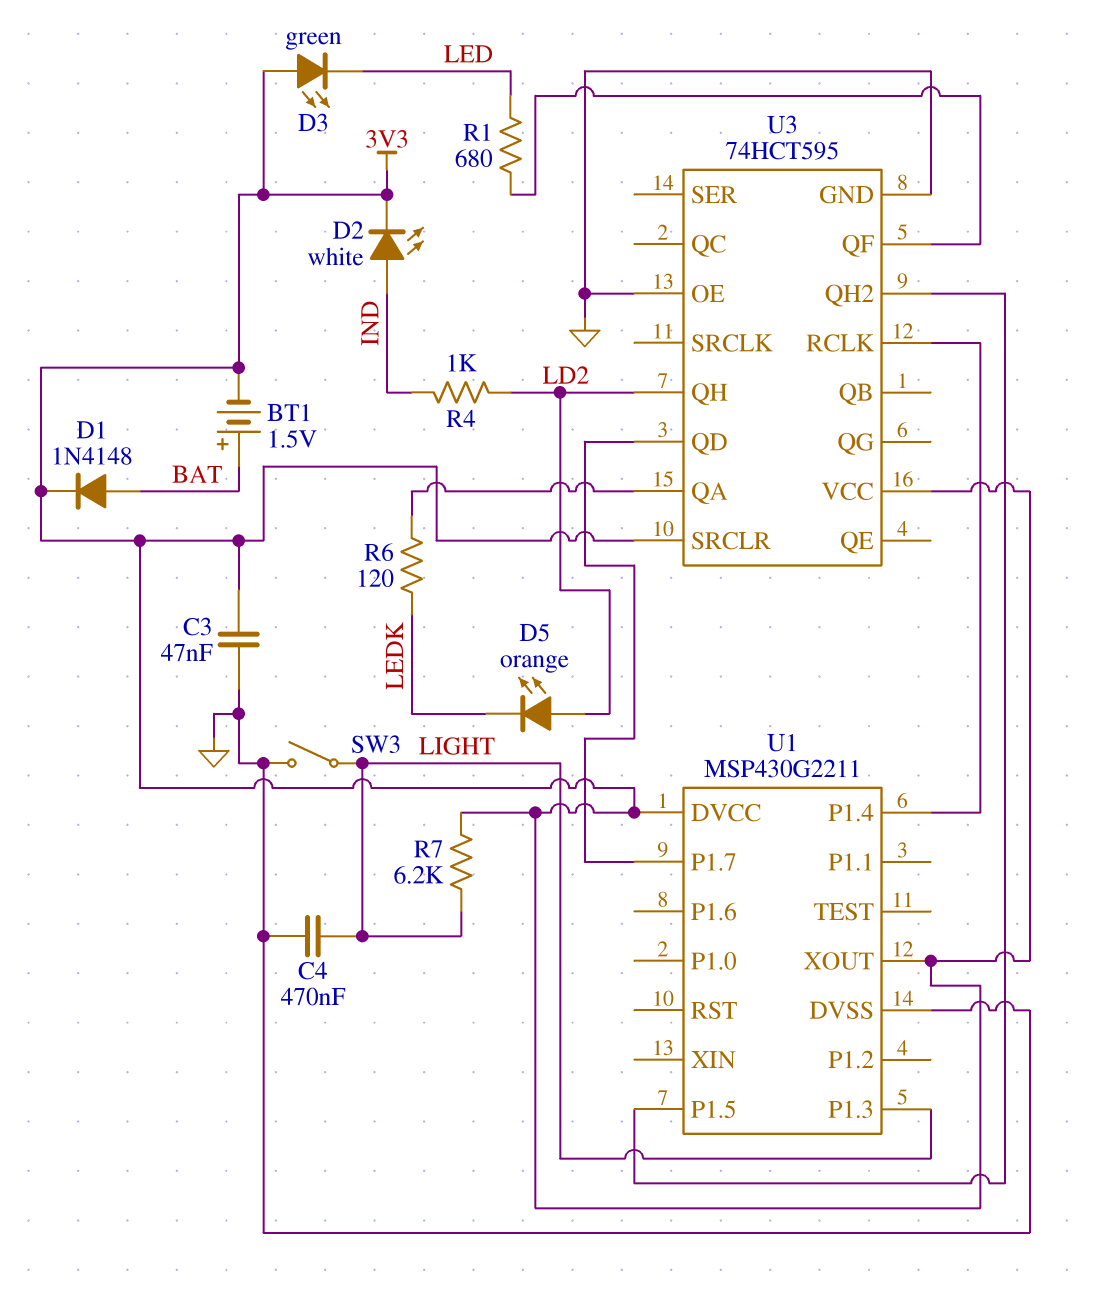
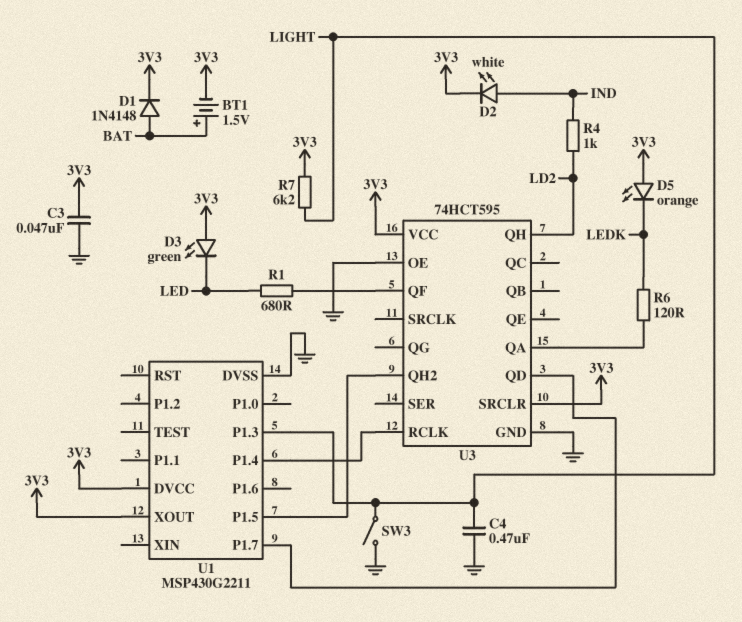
D5: LED orange (A LD2, K LEDK) -> LED orange (A 3V3, K LEDK)

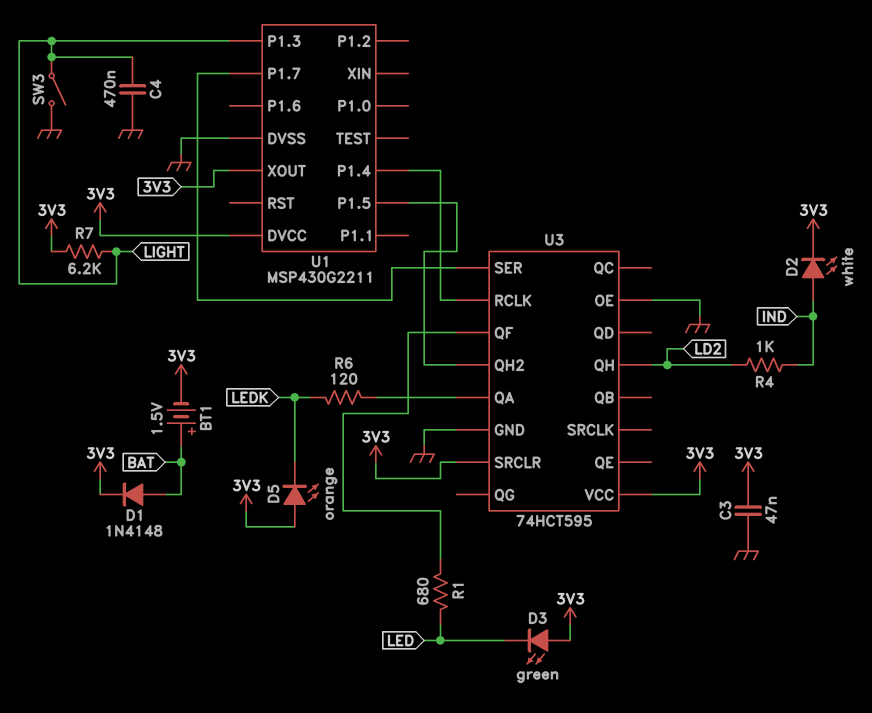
U3 pin QD: U1/P1.7 -> none
U3 pin SER: none -> U1/P1.7

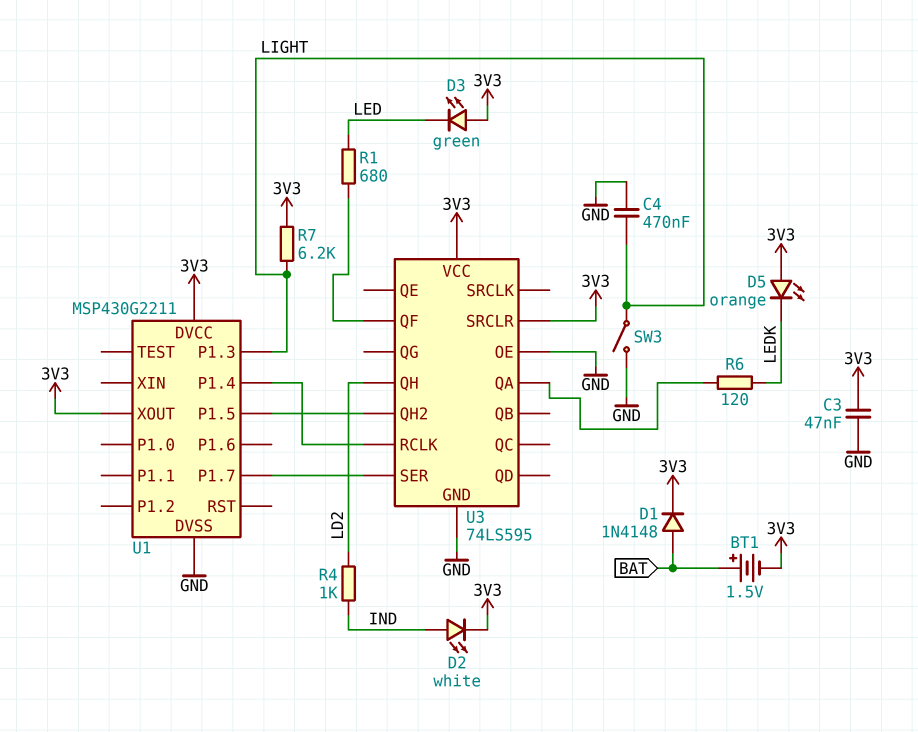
U3: 74HCT595 -> 74LS595

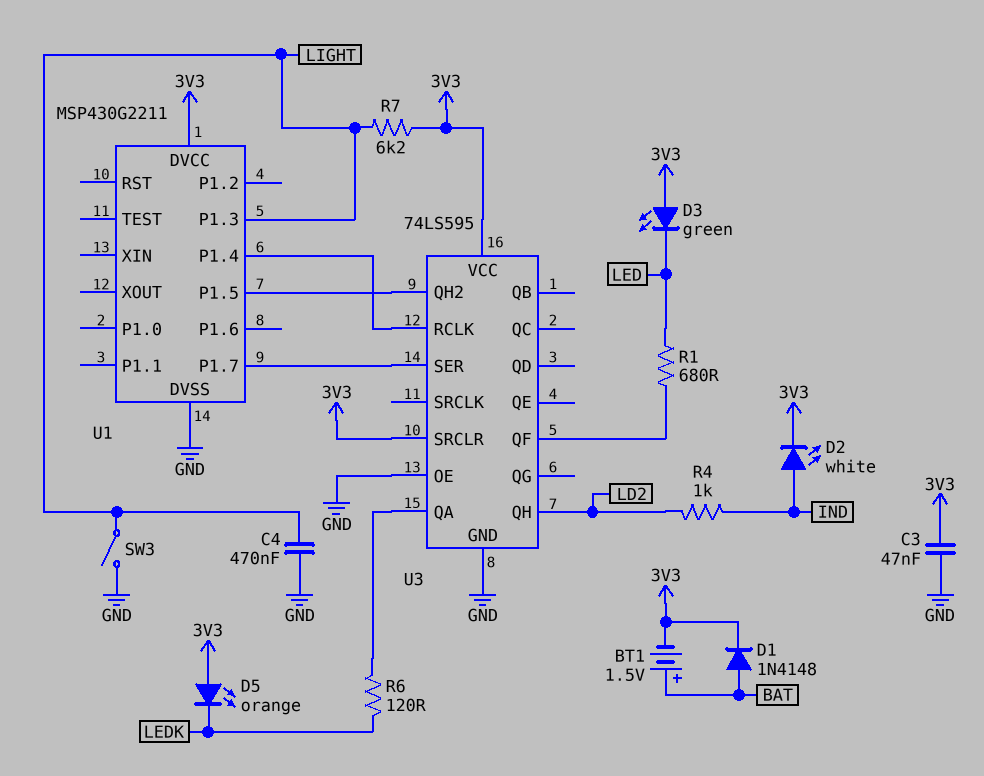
U1 pin XOUT: 3V3 -> none

